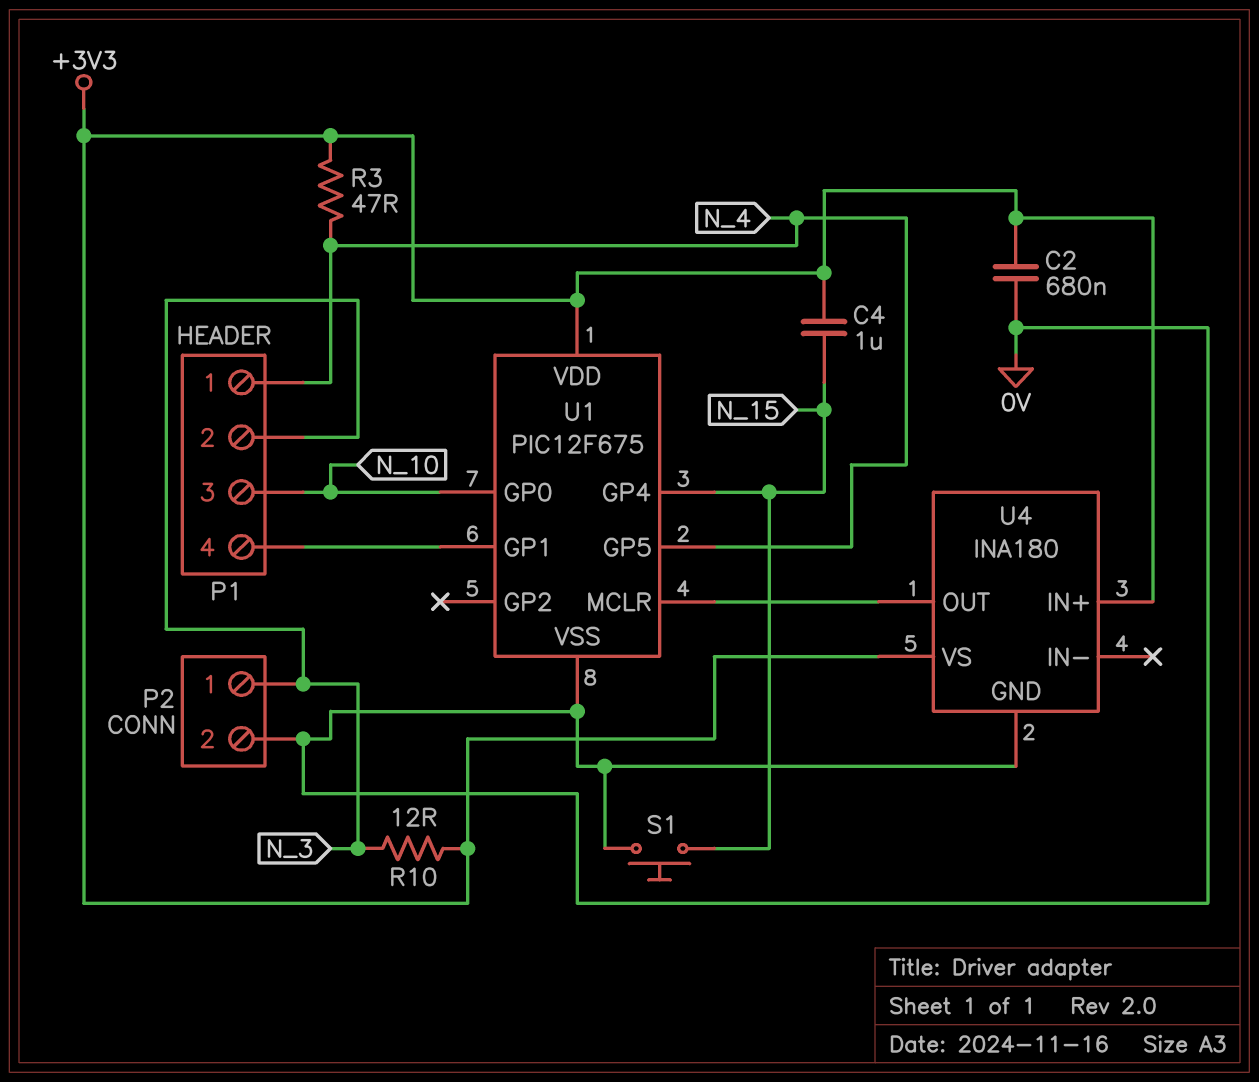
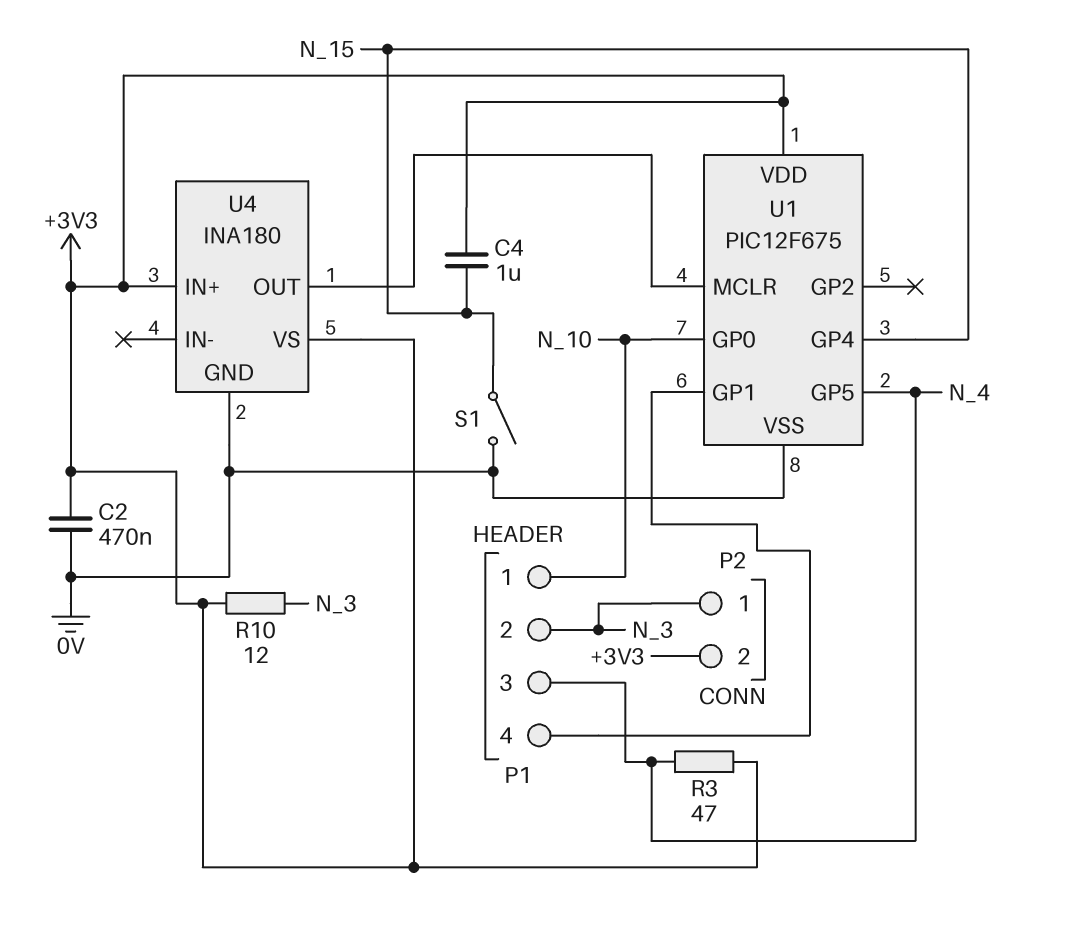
C2: 680nF (+3V3, 0V) -> 470nF (+3V3, 0V)
P1 pin 1: N_4 -> N_10
P1 pin 3: N_10 -> N_4
P2 pin 2: 0V -> +3V3
S1: button (0V, N_15) -> switch (0V, N_15)

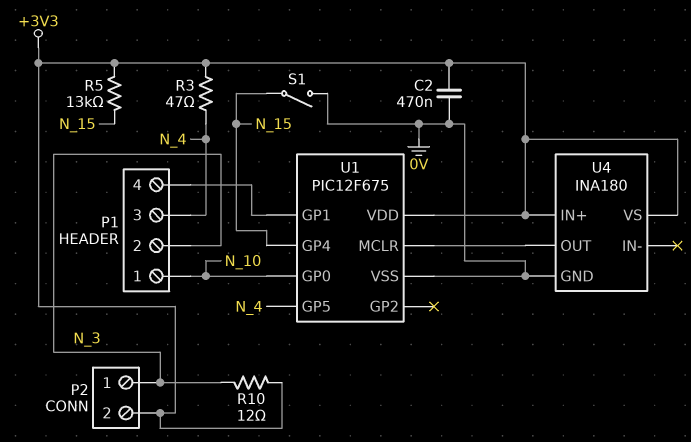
C4: 1uF (+3V3, N_15) -> none
R5: none -> 13k (+3V3, N_15)

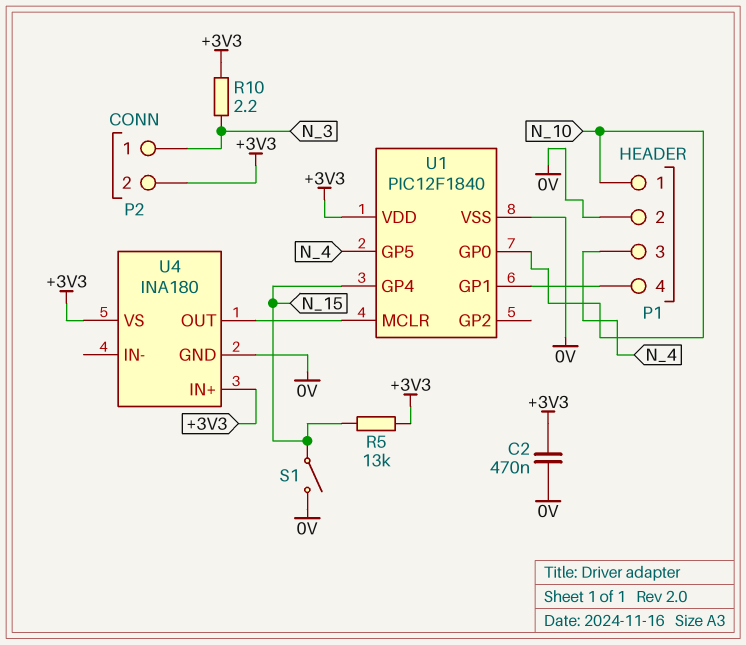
P1 pin 2: N_3 -> 0V
R3: 47 (+3V3, N_4) -> none
R10: 12 (+3V3, N_3) -> 2.2 (+3V3, N_3)
U1: PIC12F675 -> PIC12F1840

